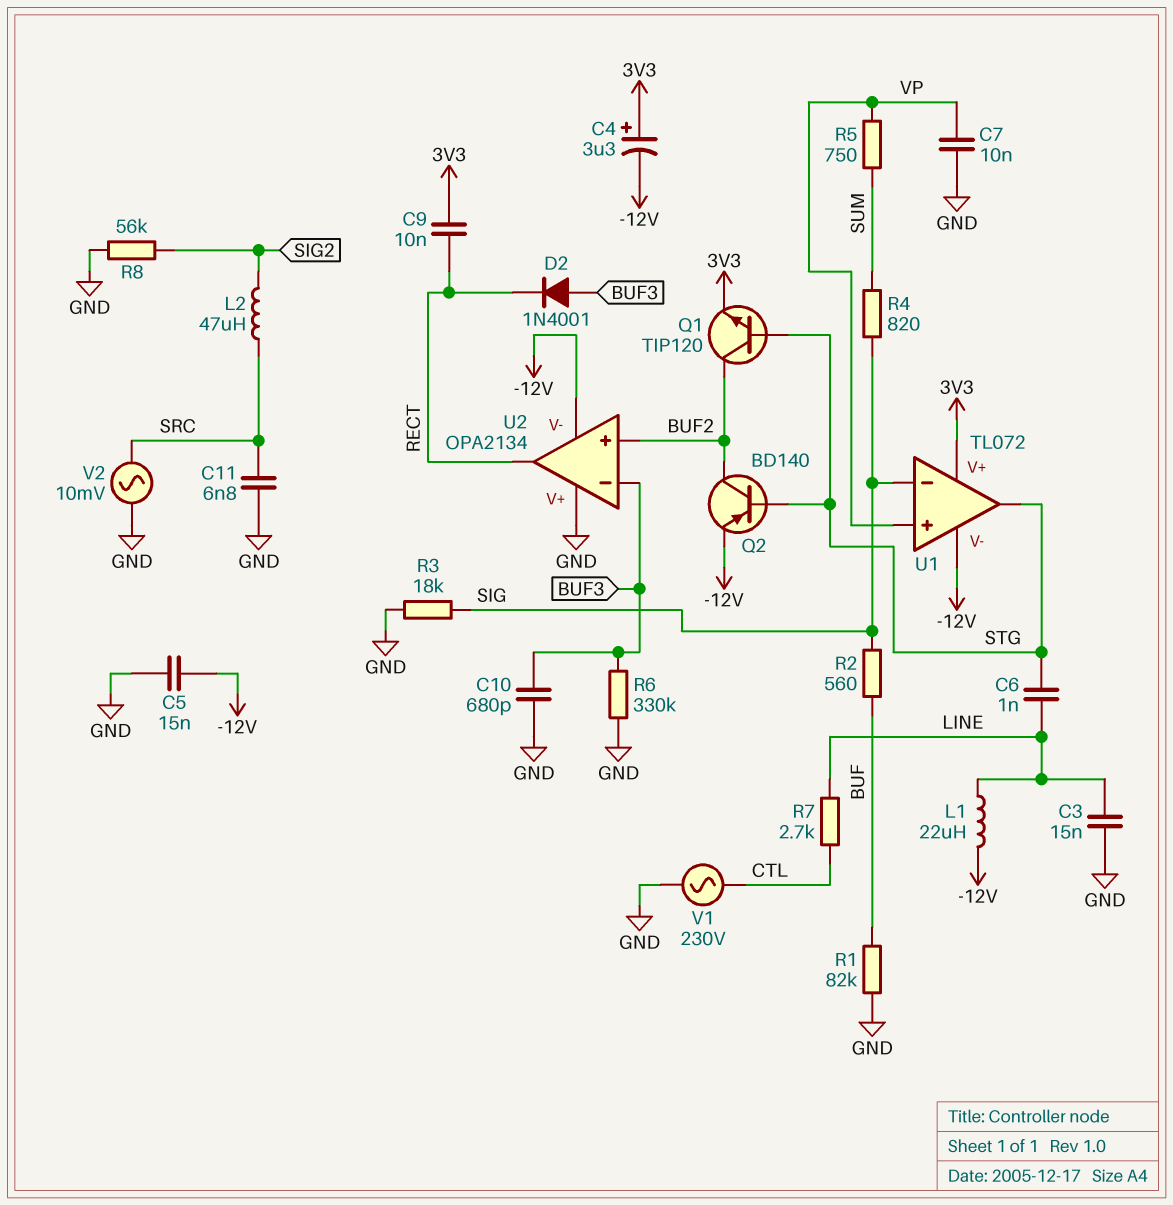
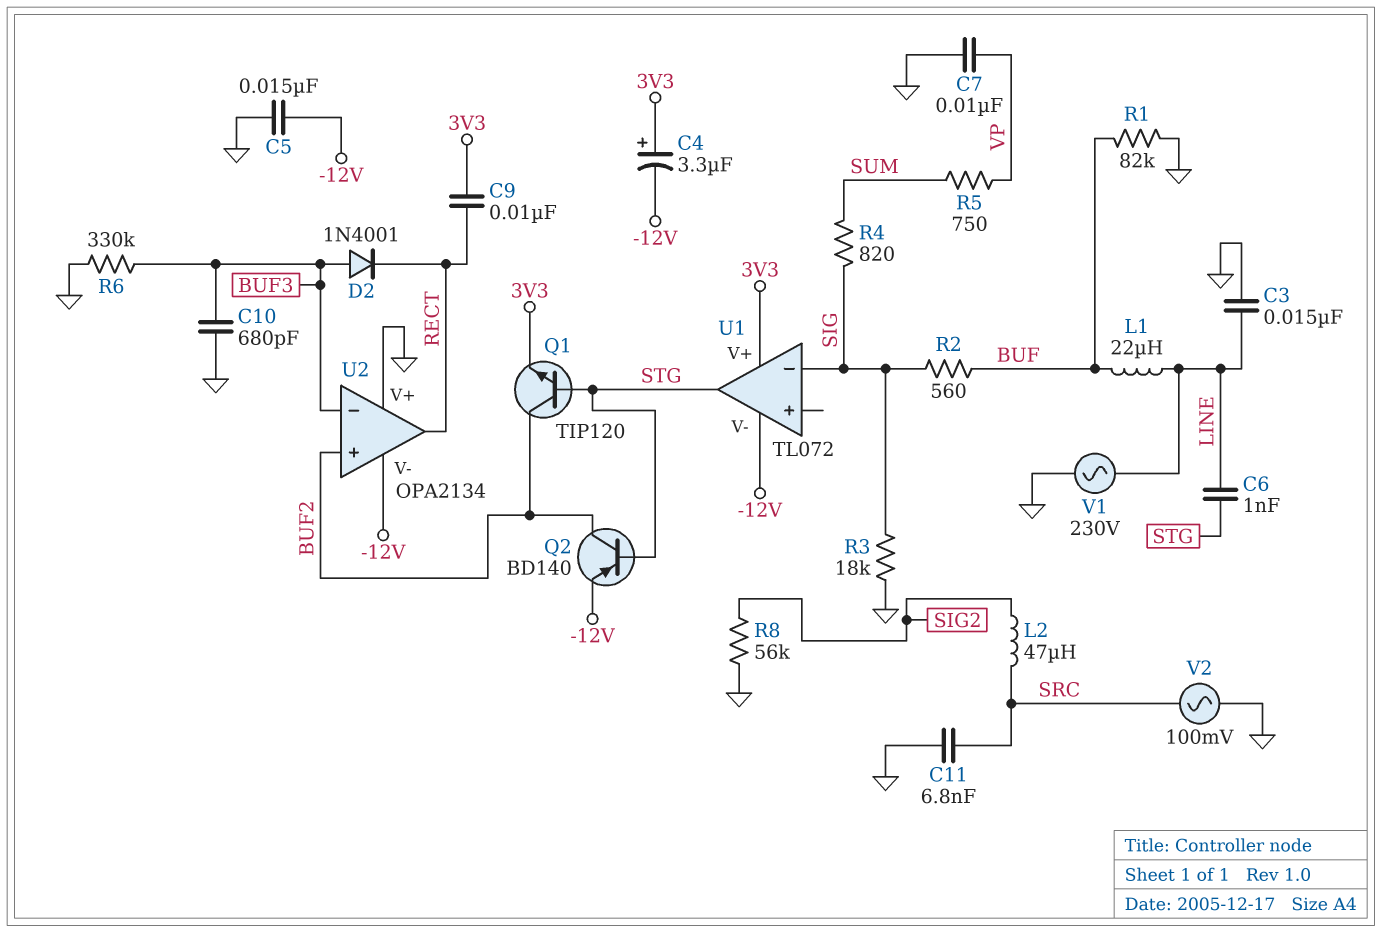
L1: 22uH (-12V, LINE) -> 22uH (BUF, LINE)
R7: 2.7k (CTL, LINE) -> none
U1 pin in+: VP -> none
V1: AC 230V (CTL, GND) -> AC 230V (GND, LINE)
V2: AC 10mV (GND, SRC) -> AC 100mV (GND, SRC)

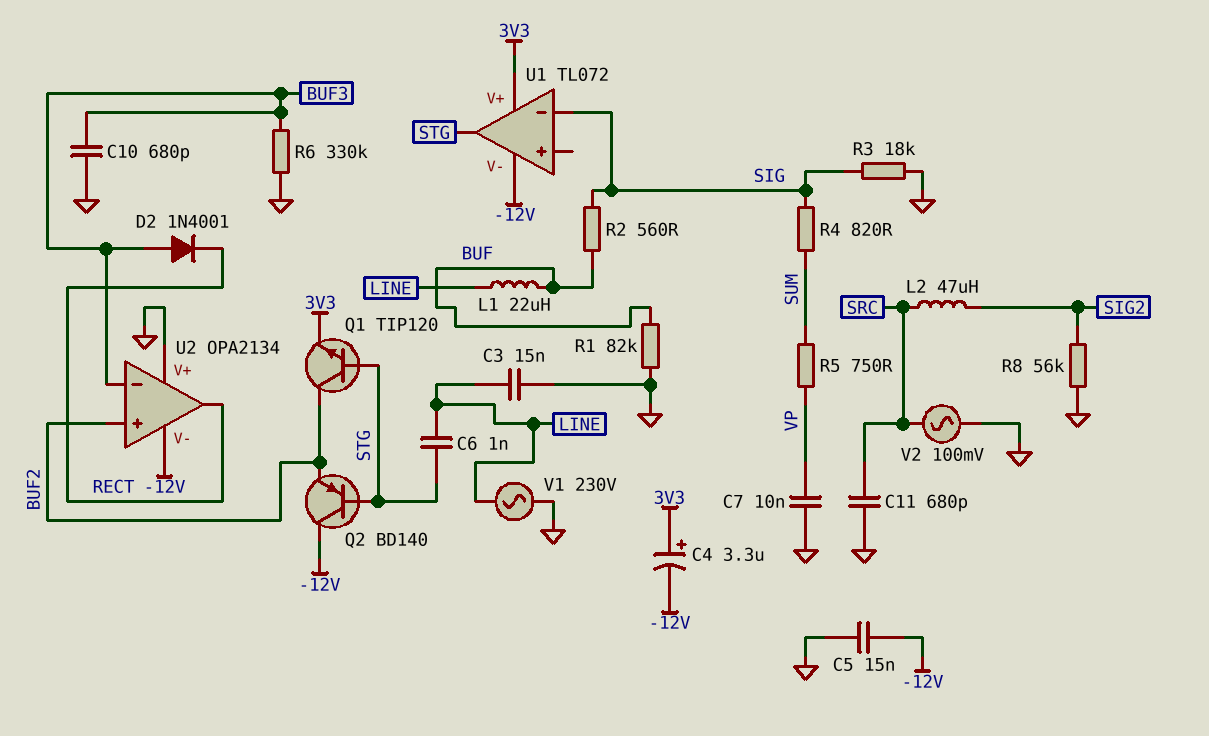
C9: 10nF (3V3, RECT) -> none
C11: 6.8nF (GND, SRC) -> 680pF (GND, SRC)
Q2: PNP BD140 (B STG, C BUF2, E -12V) -> PNP BD140 (B STG, C -12V, E BUF2)

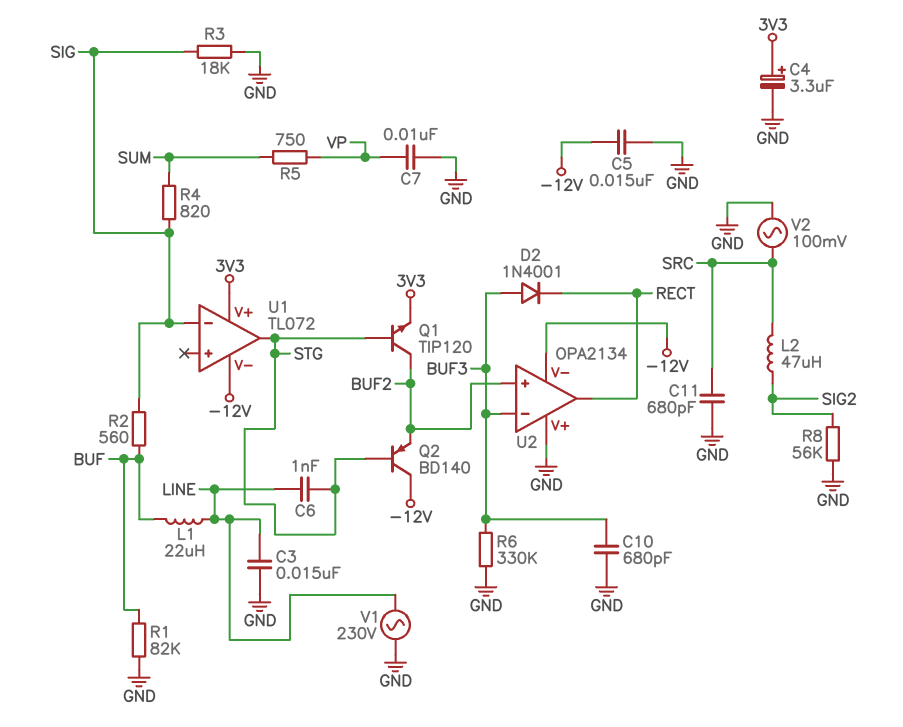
C4: 3.3uF (plus 3V3, minus -12V) -> 3.3uF (plus 3V3, minus GND)

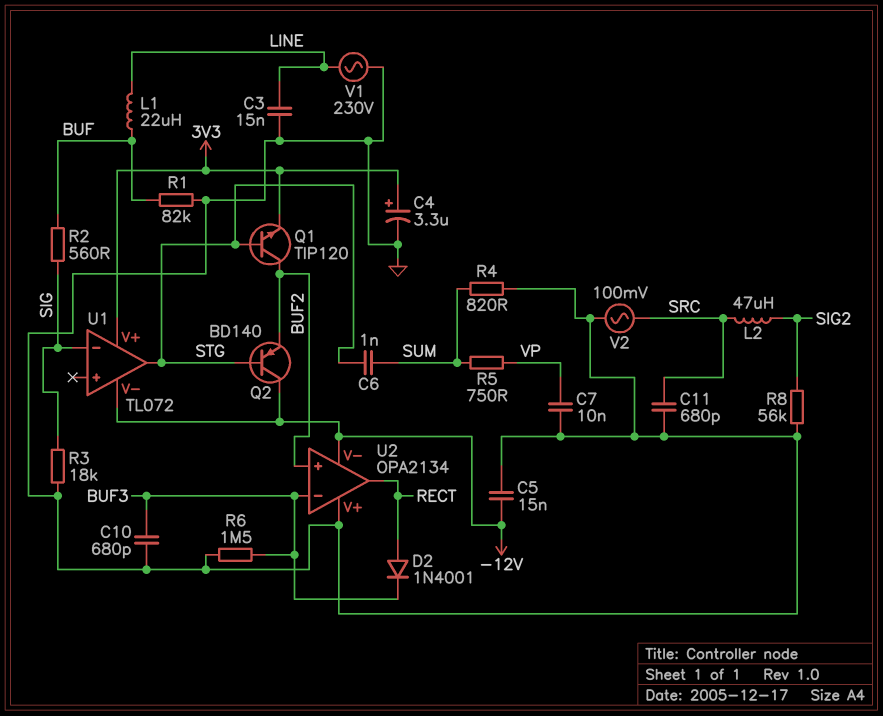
C6: 1nF (LINE, STG) -> 1nF (STG, SUM)
D2: diode 1N4001 (A BUF3, K RECT) -> diode 1N4001 (A RECT, K BUF3)
R4: 820 (SIG, SUM) -> 820 (GND, SUM)
R6: 330k (BUF3, GND) -> 1.5M (BUF3, GND)

